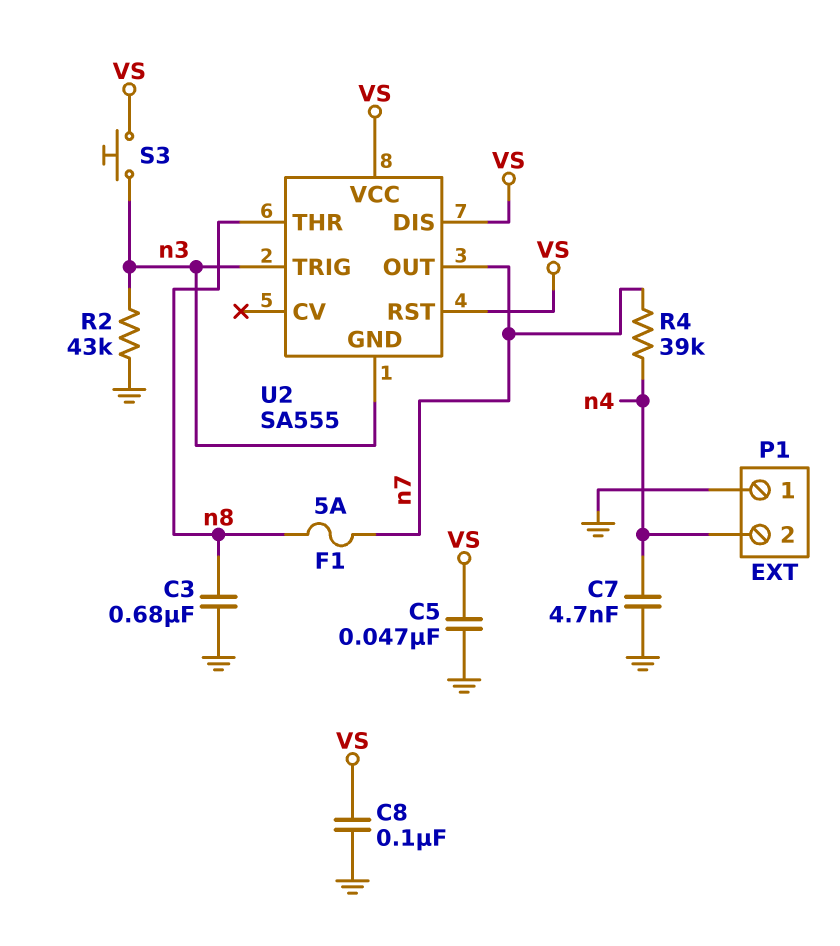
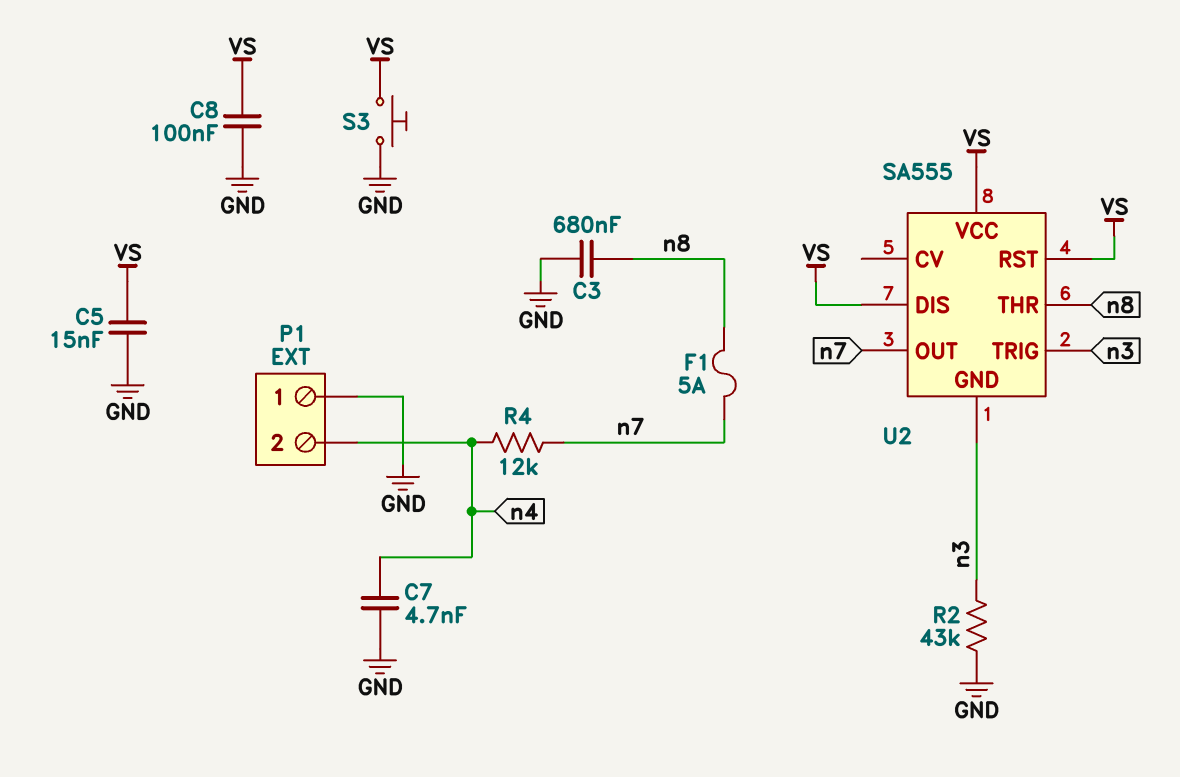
C5: 47nF (GND, VS) -> 15nF (GND, VS)
R4: 39k (n4, n7) -> 12k (n4, n7)
S3: button (VS, n3) -> button (GND, VS)

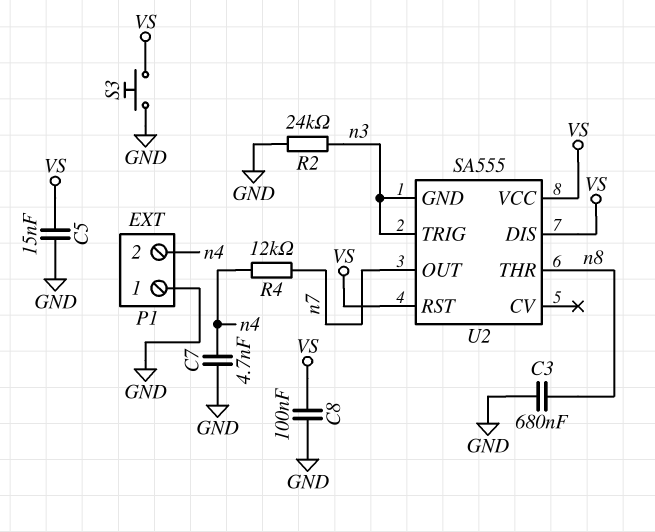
F1: 5A (n7, n8) -> none
R2: 43k (GND, n3) -> 24k (GND, n3)

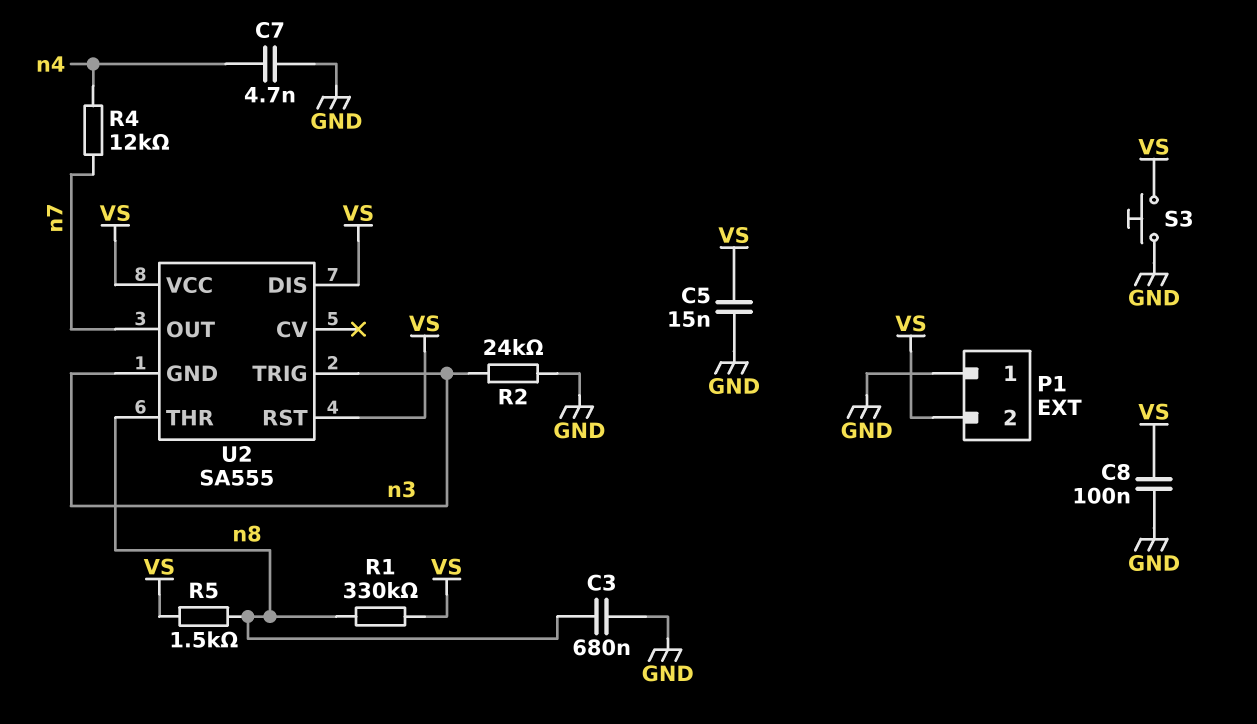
P1 pin 2: n4 -> VS
R1: none -> 330k (VS, n8)
R5: none -> 1.5k (VS, n8)

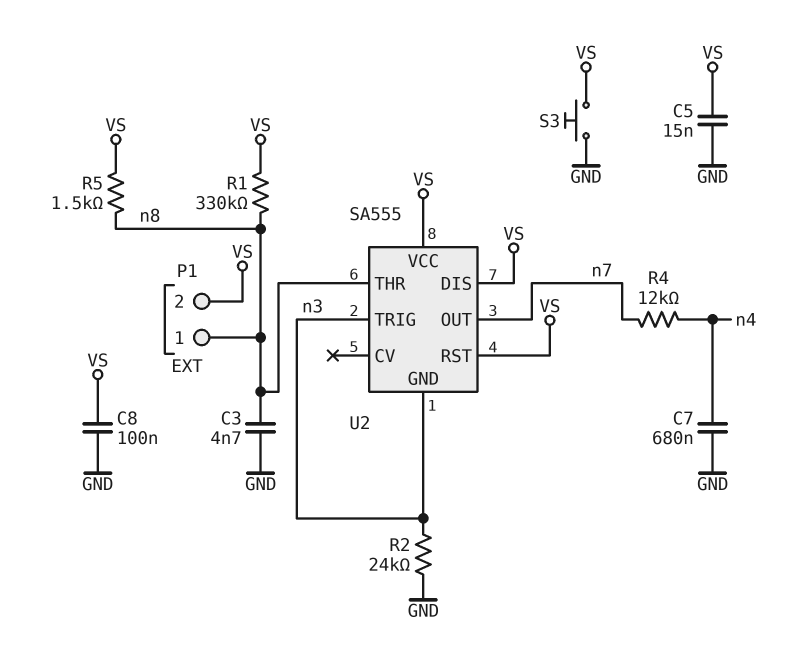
C3: 680nF (GND, n8) -> 4.7nF (GND, n8)
C7: 4.7nF (GND, n4) -> 680nF (GND, n4)
P1 pin 1: GND -> n8

